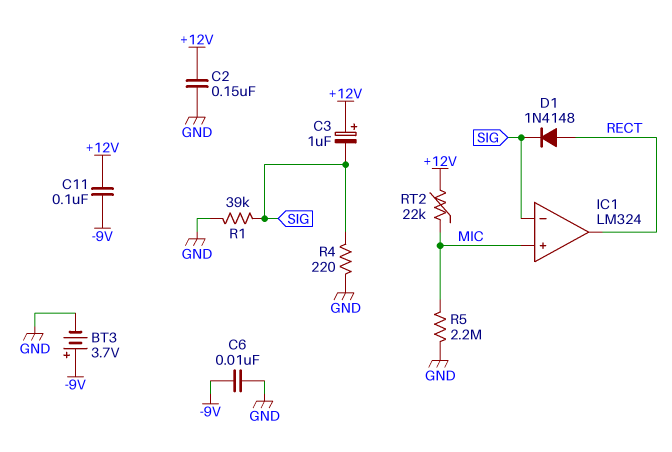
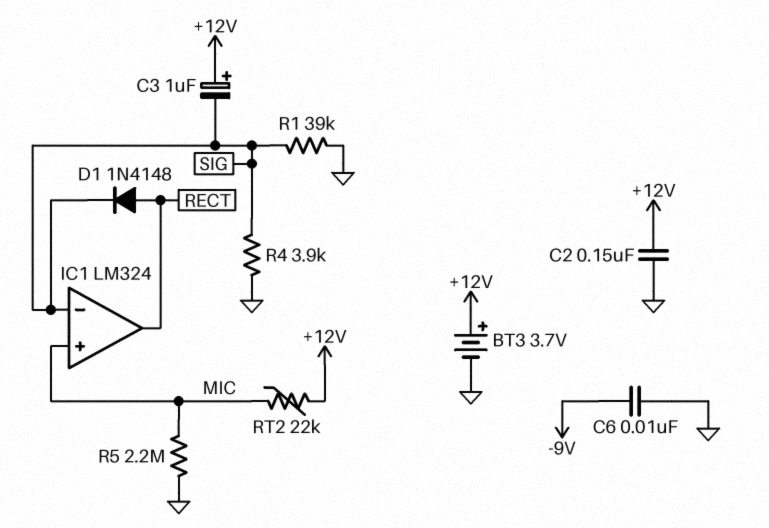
BT3: 3.7V (plus -9V, minus GND) -> 3.7V (plus +12V, minus GND)
C11: 100nF (+12V, -9V) -> none
R4: 220 (GND, SIG) -> 3.9k (GND, SIG)

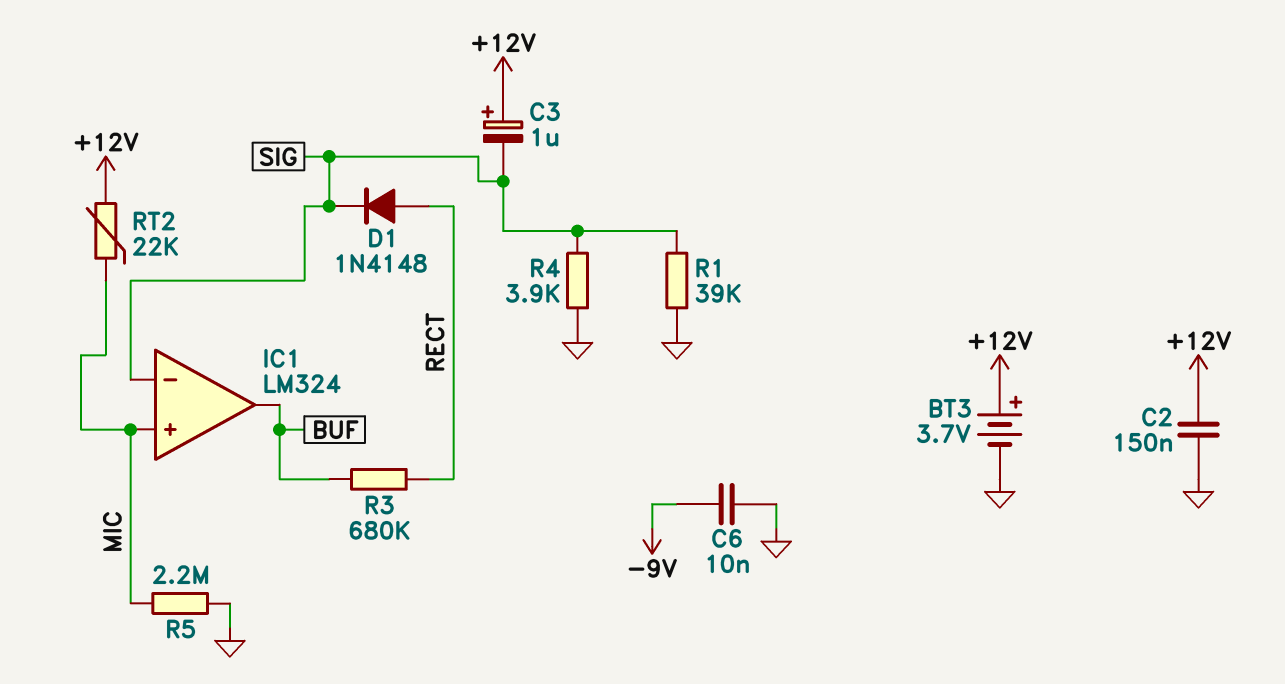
IC1 pin out: RECT -> BUF
R3: none -> 680k (BUF, RECT)

